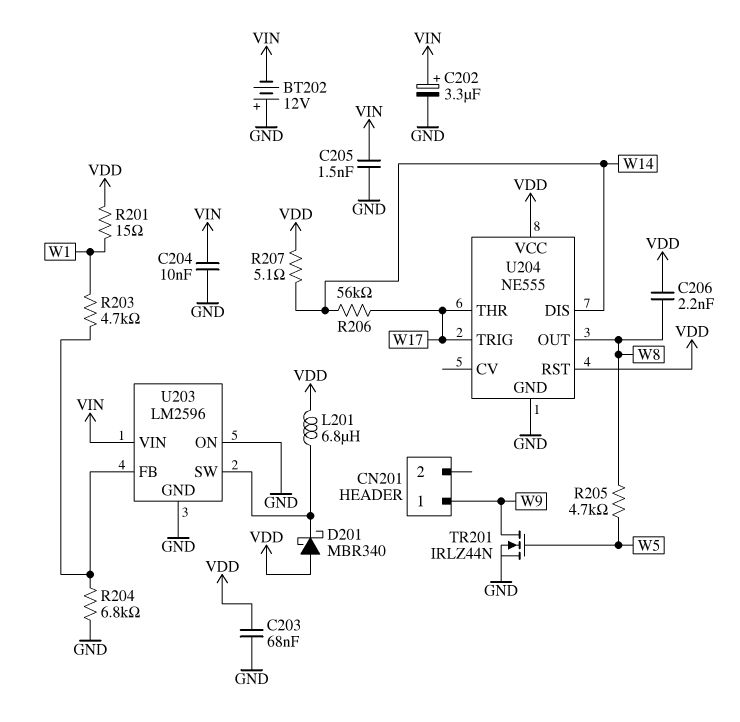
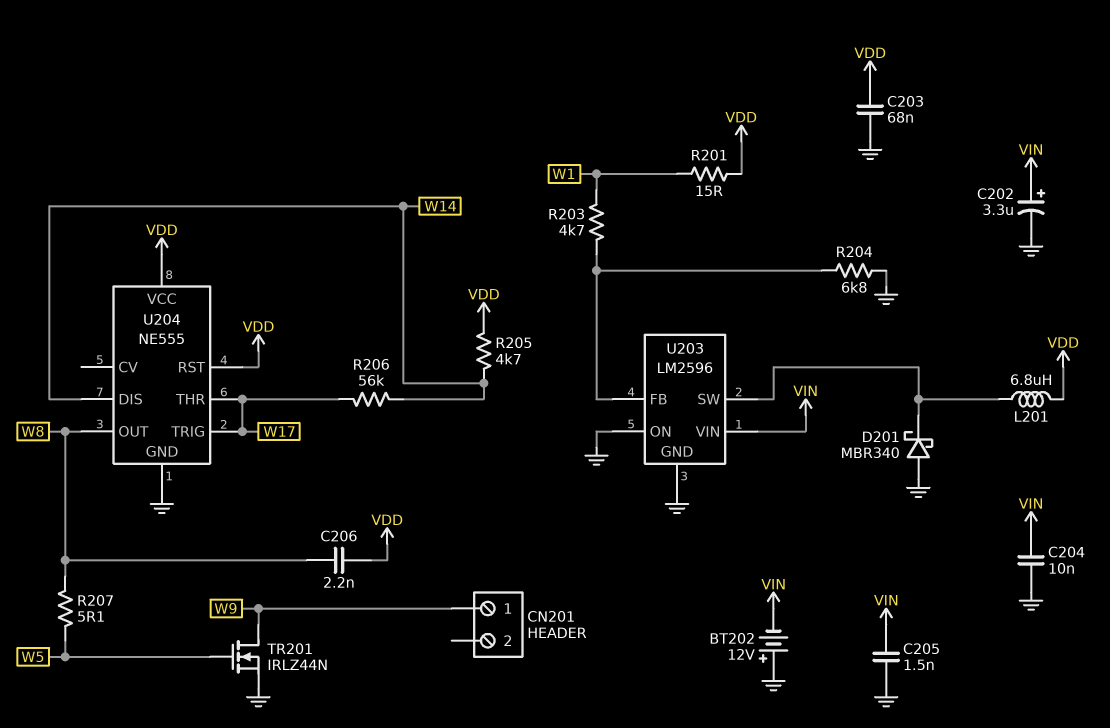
D201: schottky MBR340 (A VDD, K U203/SW) -> schottky MBR340 (A GND, K U203/SW)
R205: 4.7k (W5, W8) -> 4.7k (VDD, W14)
R207: 5.1 (VDD, W14) -> 5.1 (W5, W8)

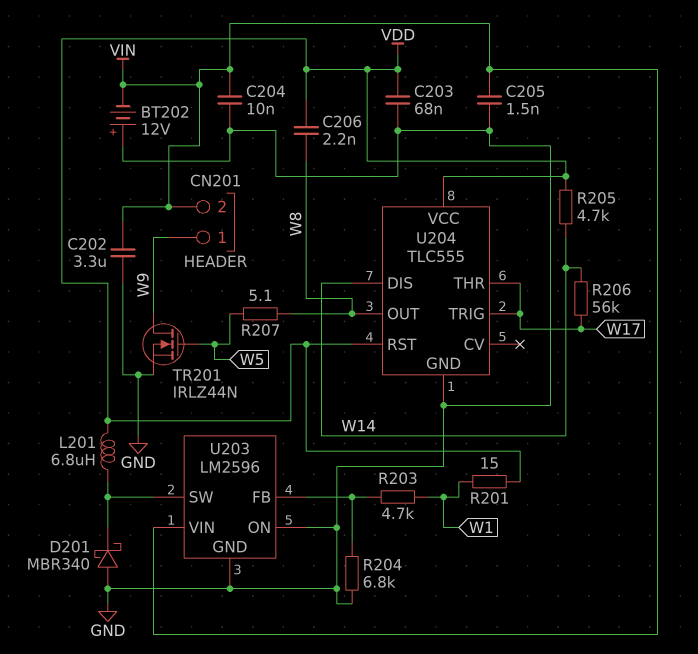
C202: 3.3uF (plus VIN, minus GND) -> 3.3uF (GND, VIN)
CN201 pin 2: none -> VIN
U204: NE555 -> TLC555

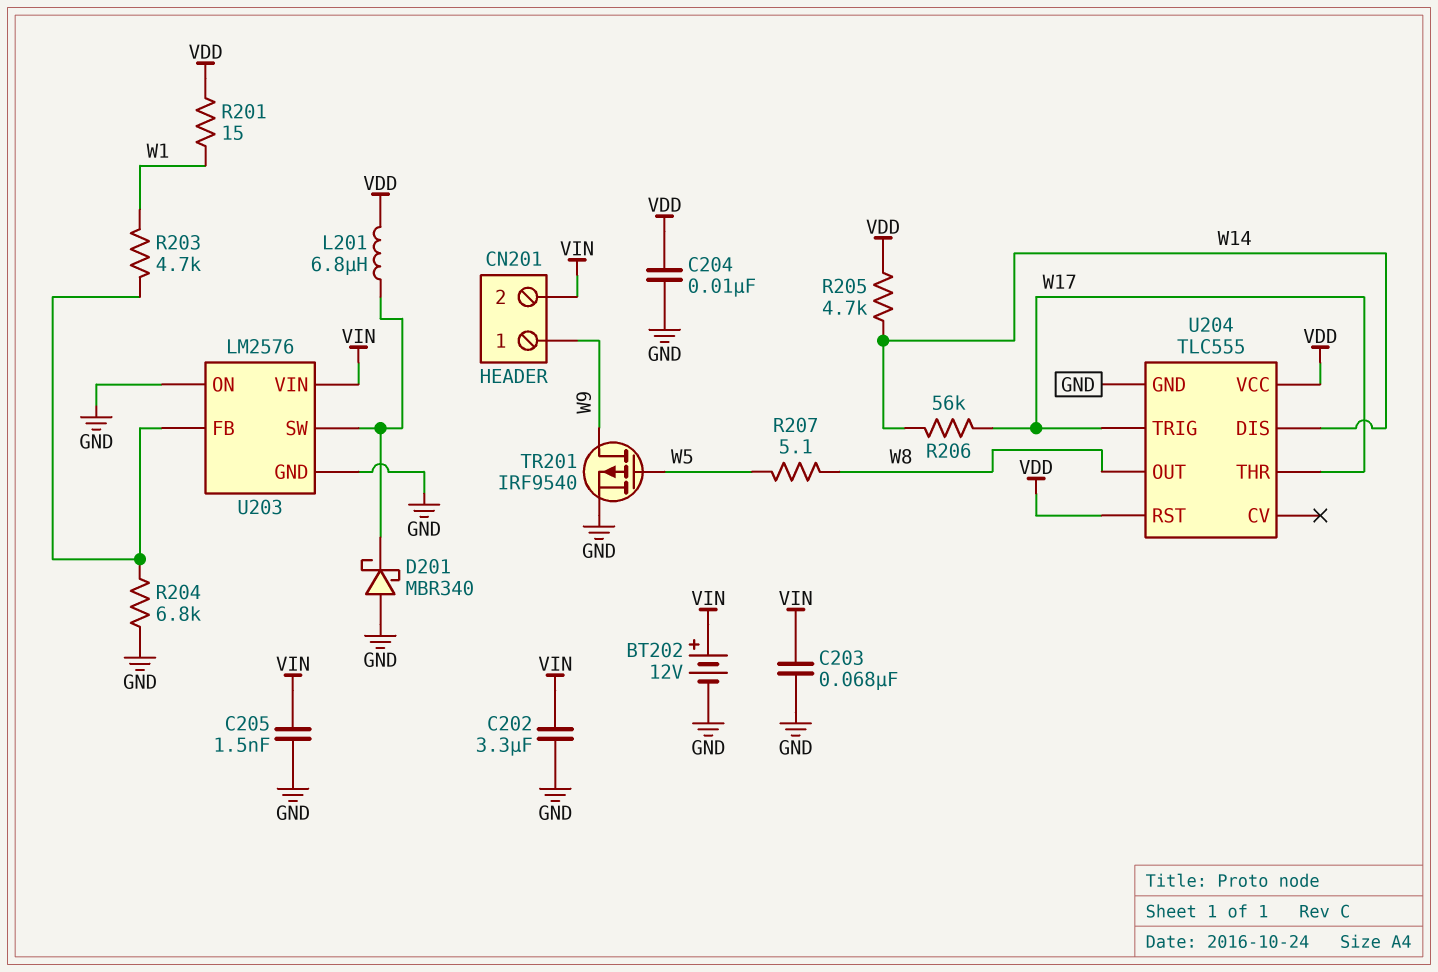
BT202: 12V (plus GND, minus VIN) -> 12V (plus VIN, minus GND)
C203: 68nF (GND, VDD) -> 68nF (GND, VIN)
C204: 10nF (GND, VIN) -> 10nF (GND, VDD)
C206: 2.2nF (VDD, W8) -> none
TR201: NMOS IRLZ44N (G W5, D W9, S GND) -> PMOS IRF9540 (G W5, D W9, S GND)
U203: LM2596 -> LM2576

